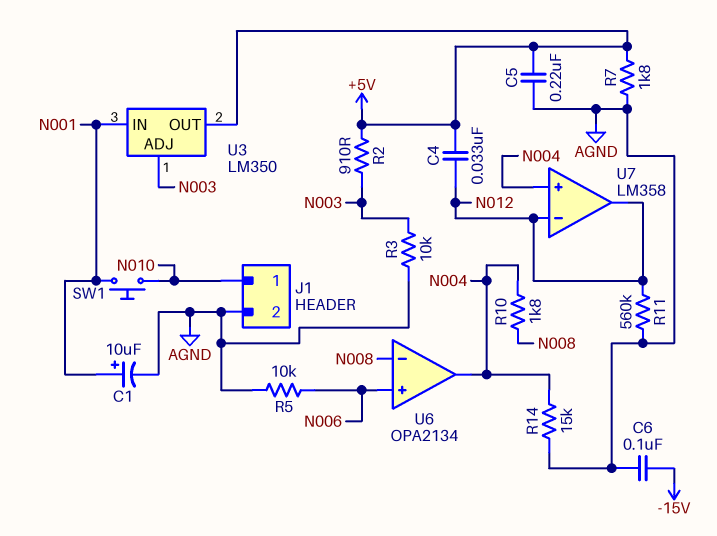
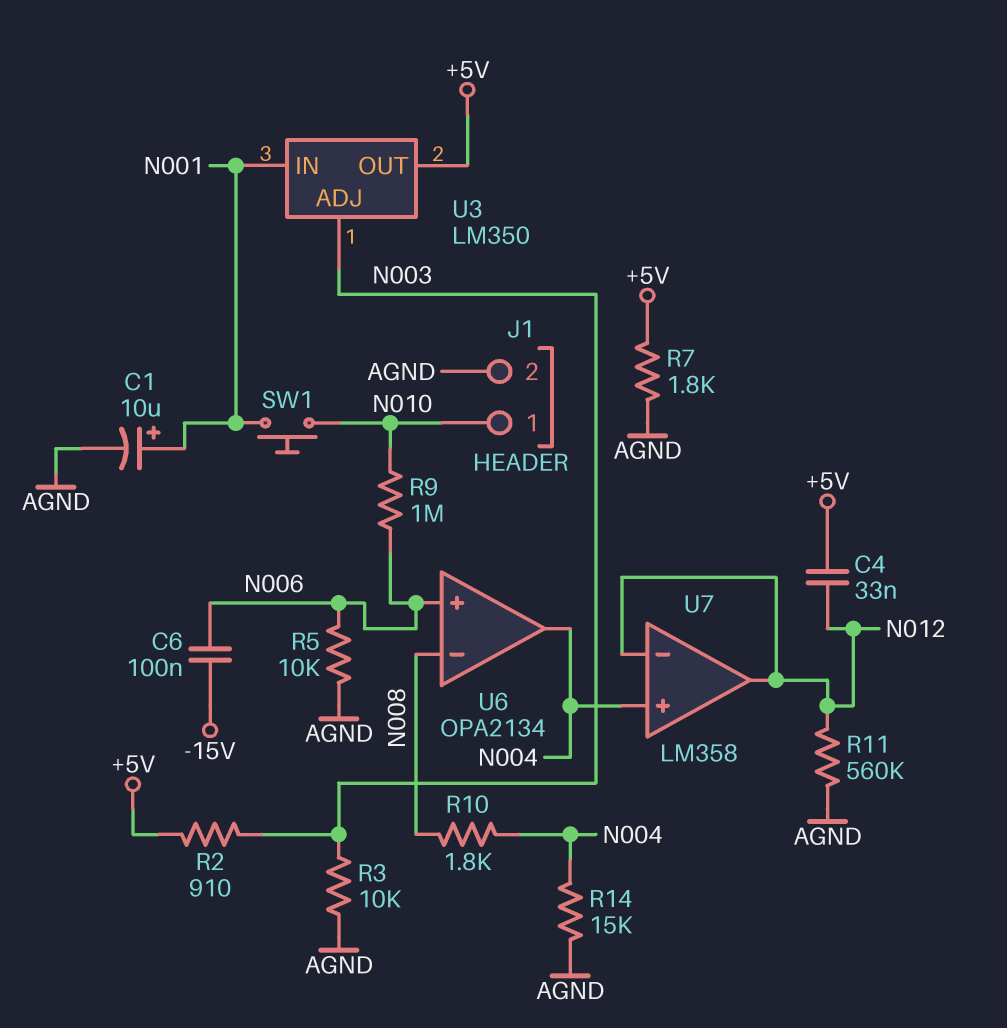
C5: 220nF (+5V, AGND) -> none
C6: 100nF (-15V, AGND) -> 100nF (-15V, N006)
R9: none -> 1M (N006, N010)

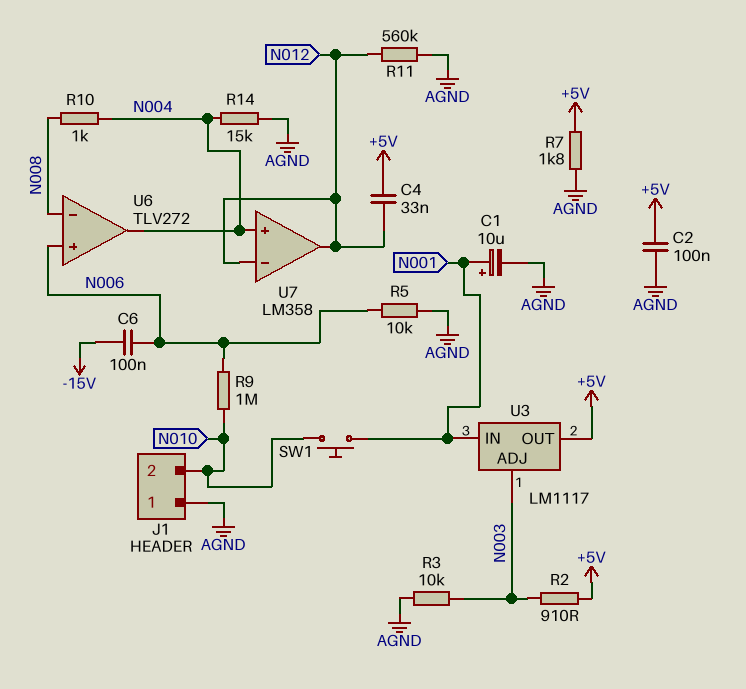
C2: none -> 100nF (+5V, AGND)
J1 pin 1: N010 -> AGND
J1 pin 2: AGND -> N010
R10: 1.8k (N004, N008) -> 1k (N004, N008)
U3: LM350 -> LM1117
U6: OPA2134 -> TLV272

